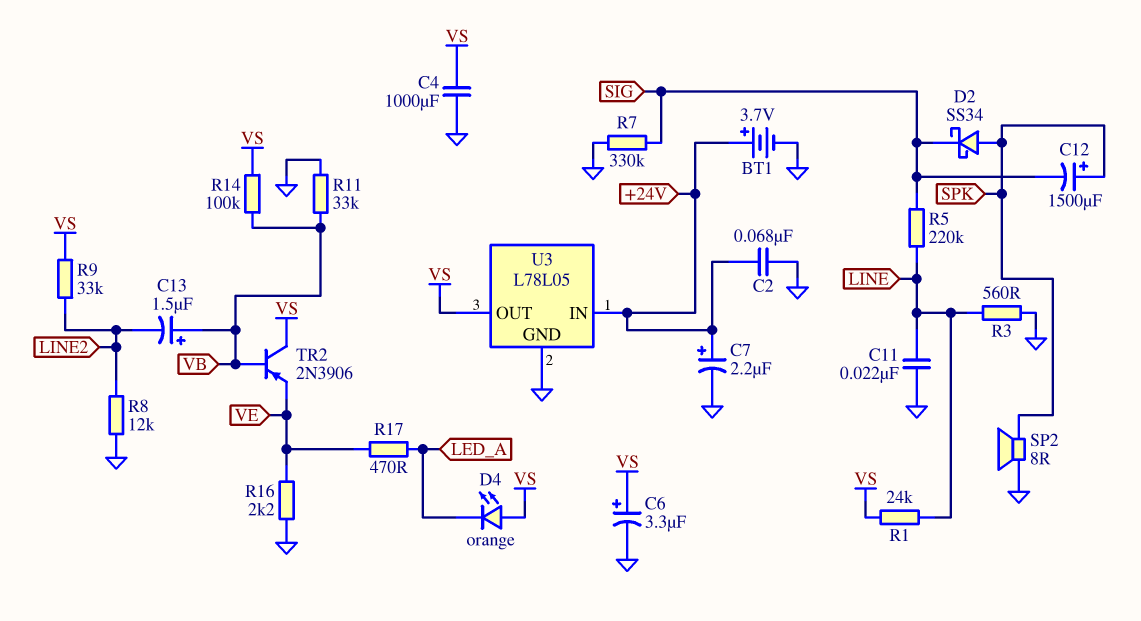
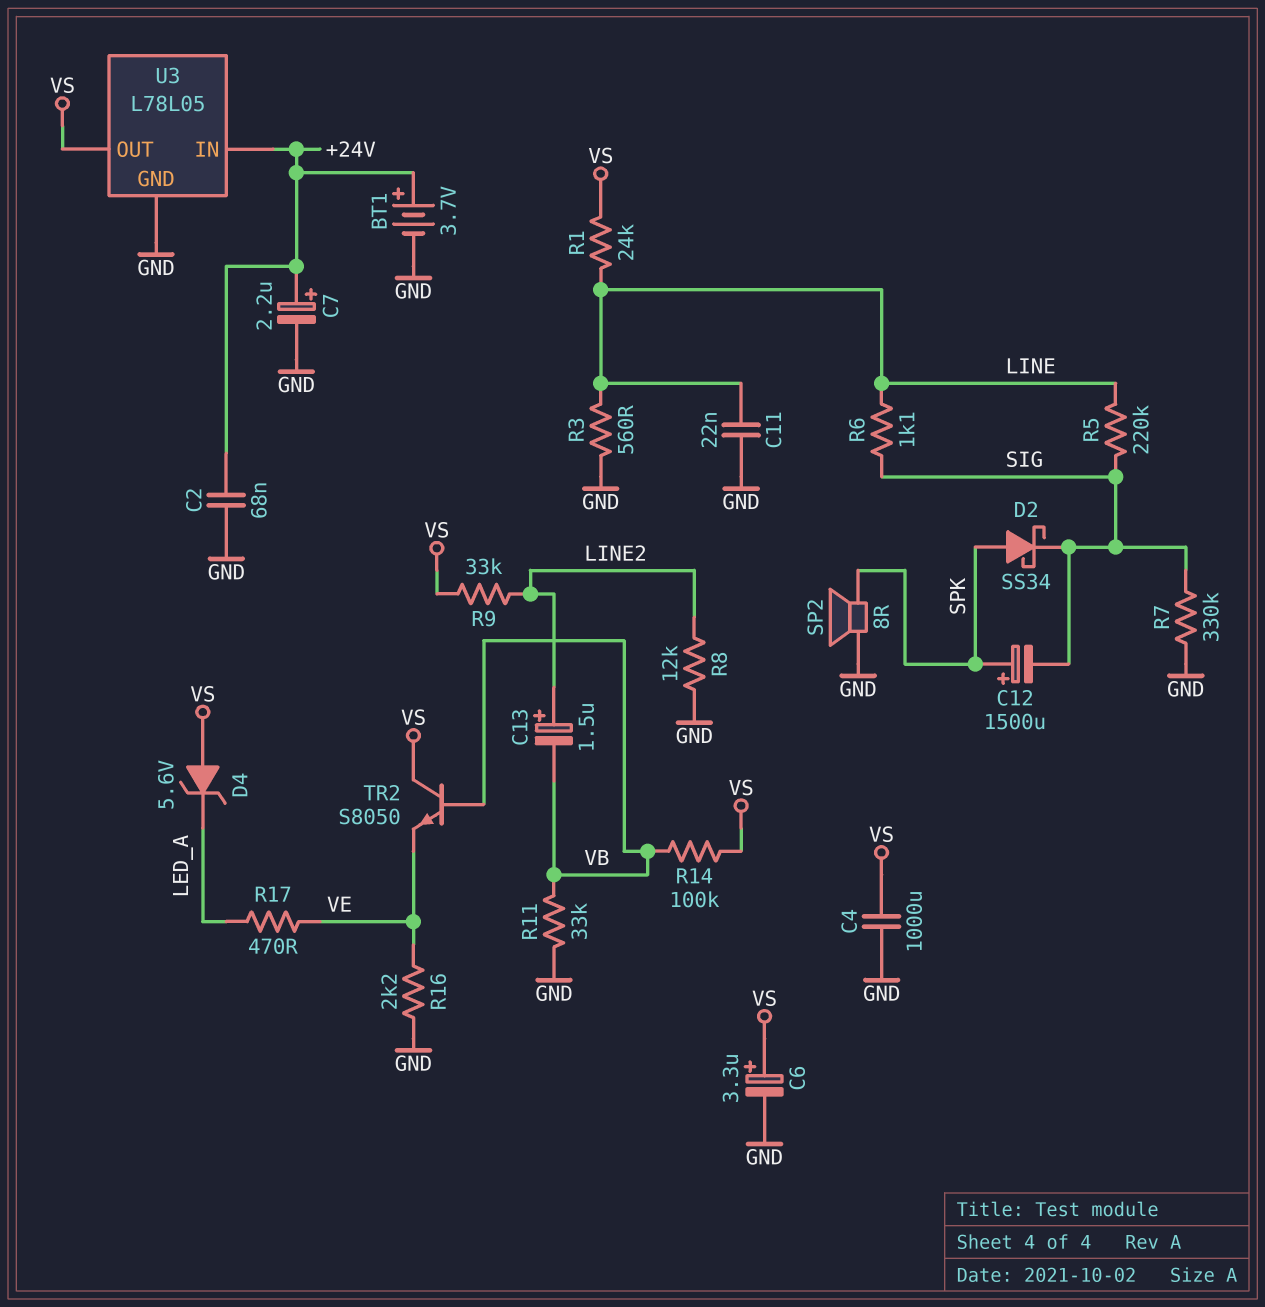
C13: 1.5uF (plus VB, minus LINE2) -> 1.5uF (plus LINE2, minus VB)
D4: LED orange (A VS, K LED_A) -> zener 5.6V (A VS, K LED_A)
R6: none -> 1.1k (LINE, SIG)
TR2: PNP 2N3906 (B VB, C VS, E VE) -> NPN S8050 (B VB, C VS, E VE)

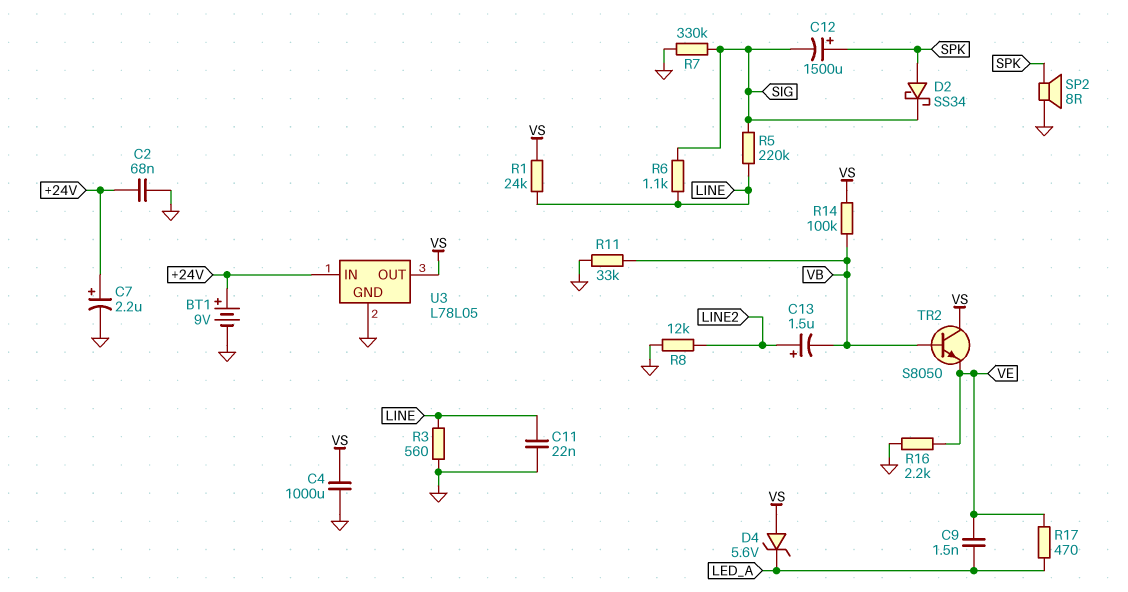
BT1: 3.7V (plus +24V, minus GND) -> 9V (plus +24V, minus GND)
C6: 3.3uF (plus VS, minus GND) -> none
C9: none -> 1.5nF (LED_A, VE)
R9: 33k (LINE2, VS) -> none

